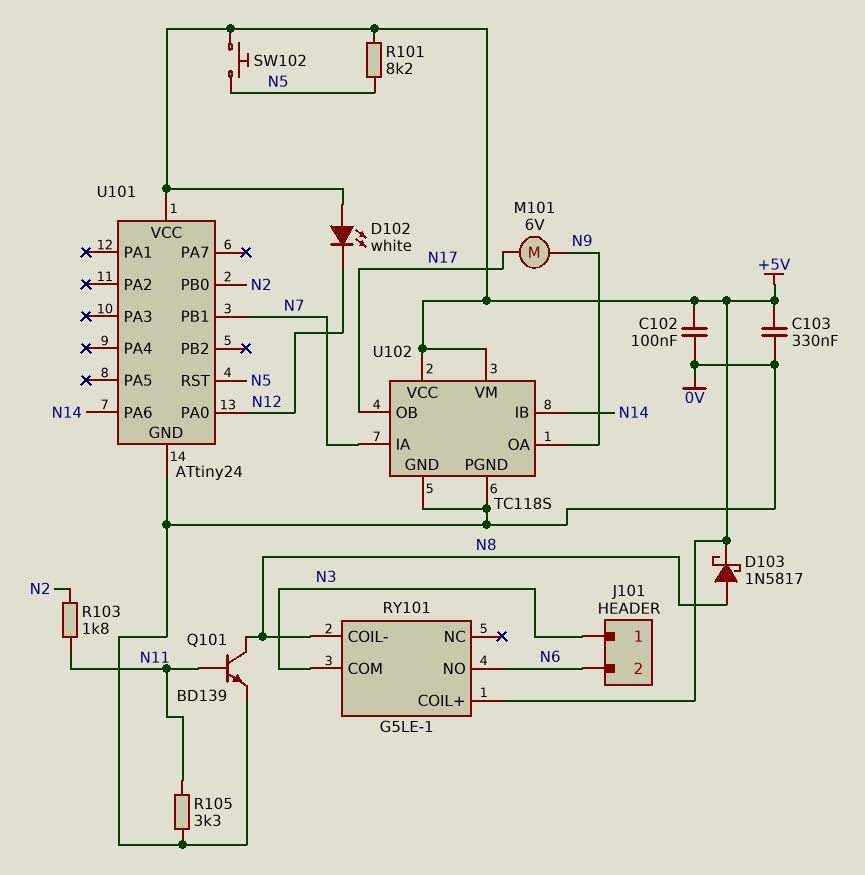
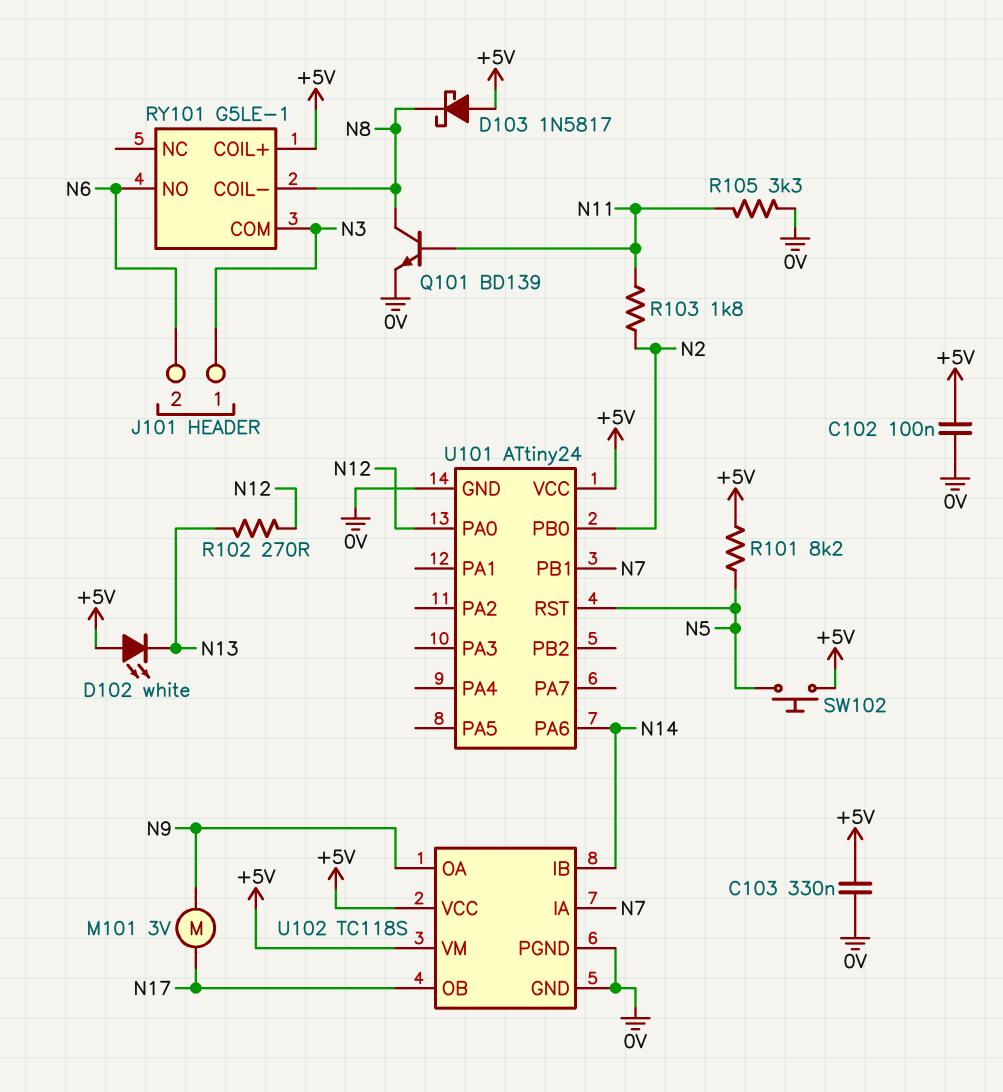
D102: LED white (A +5V, K N12) -> LED white (A +5V, K N13)
D103: schottky 1N5817 (A N8, K +5V) -> schottky 1N5817 (A +5V, K N8)
M101: motor 6V (N9, N17) -> motor 3V (N9, N17)
R102: none -> 270 (N12, N13)

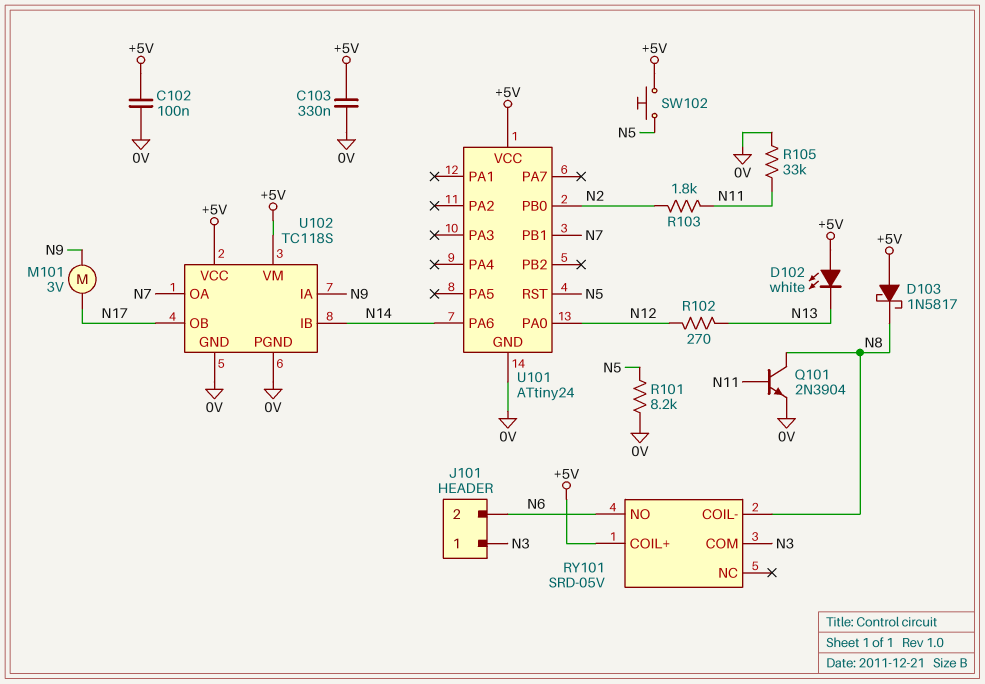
Q101: NPN BD139 (B N11, C N8, E 0V) -> NPN 2N3904 (B N11, C N8, E 0V)
R101: 8.2k (+5V, N5) -> 8.2k (0V, N5)
R105: 3.3k (0V, N11) -> 33k (0V, N11)
RY101: G5LE-1 -> SRD-05V
U102 pin IA: N7 -> N9
U102 pin OA: N9 -> N7

